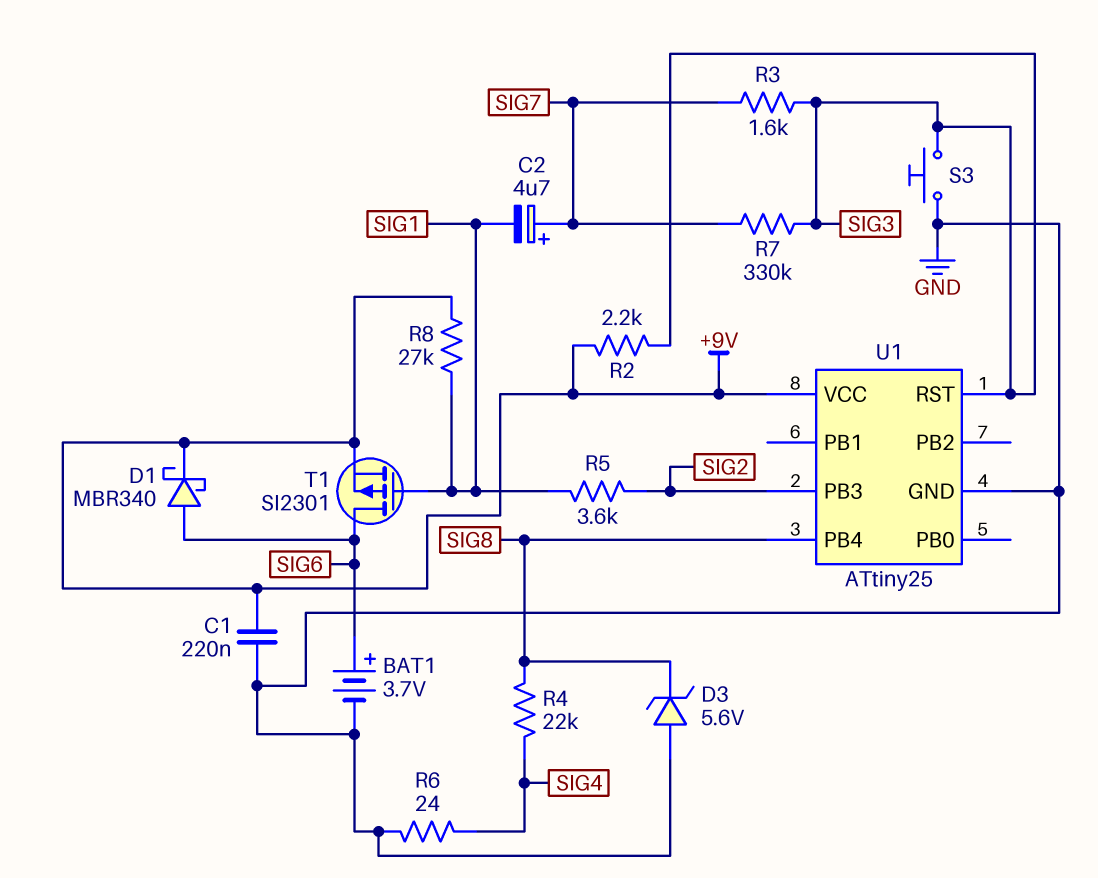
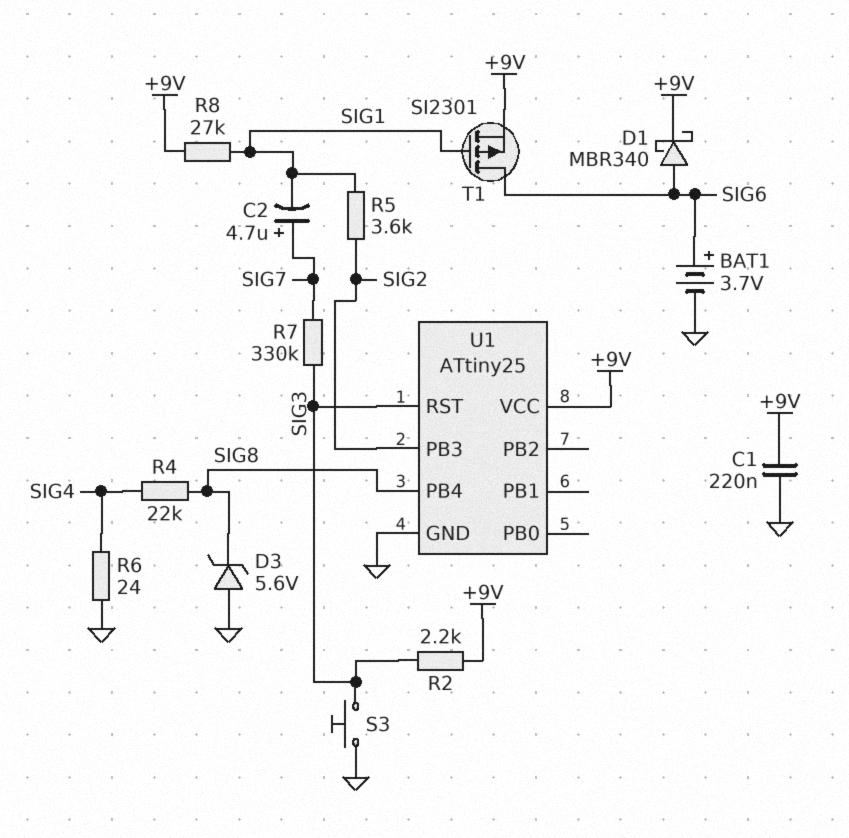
R3: 1.6k (SIG3, SIG7) -> none

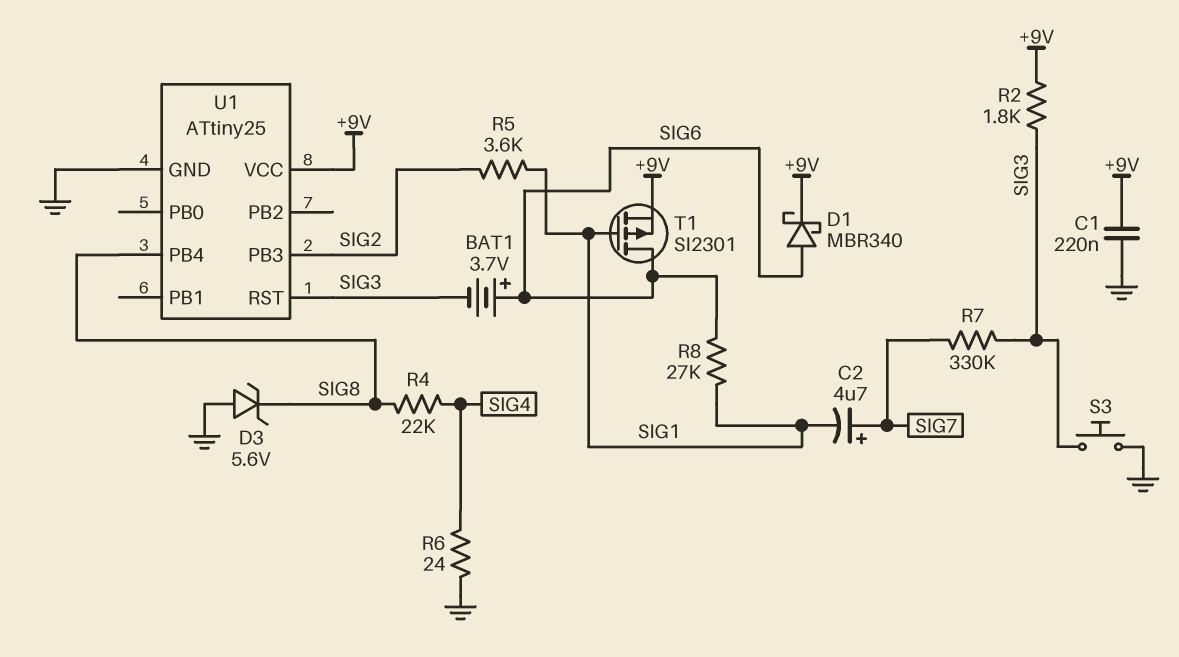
BAT1: 3.7V (plus SIG6, minus GND) -> 3.7V (plus SIG6, minus SIG3)
R2: 2.2k (+9V, SIG3) -> 1.8k (+9V, SIG3)
R8: 27k (+9V, SIG1) -> 27k (SIG1, SIG6)

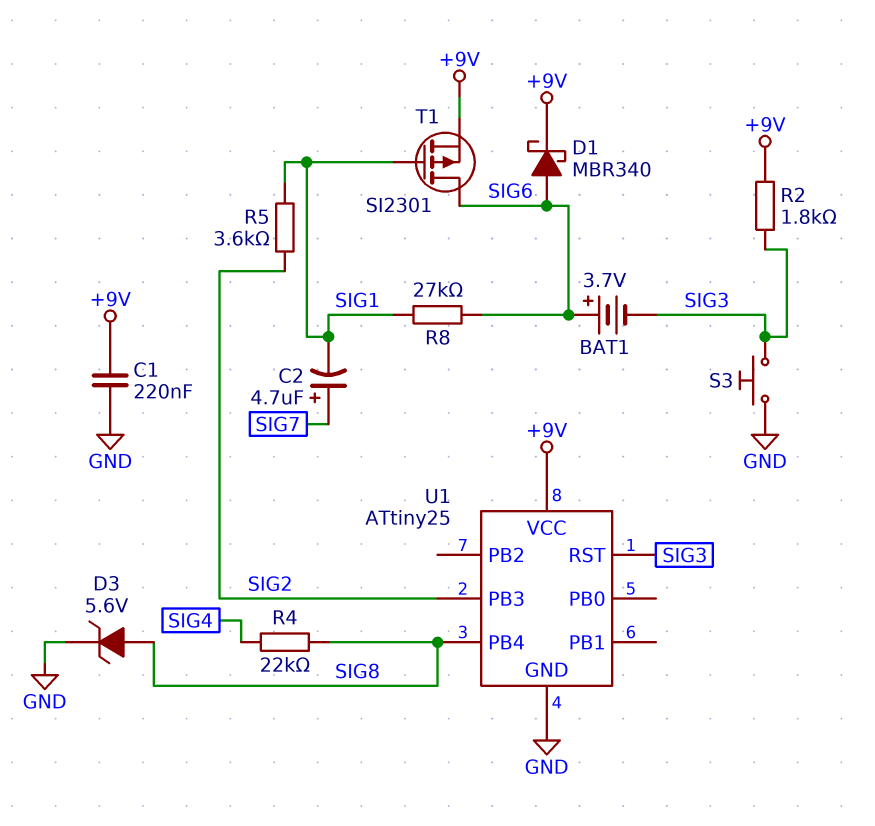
D3: zener 5.6V (A GND, K SIG8) -> zener 5.6V (A SIG8, K GND)
R6: 24 (GND, SIG4) -> none
R7: 330k (SIG3, SIG7) -> none

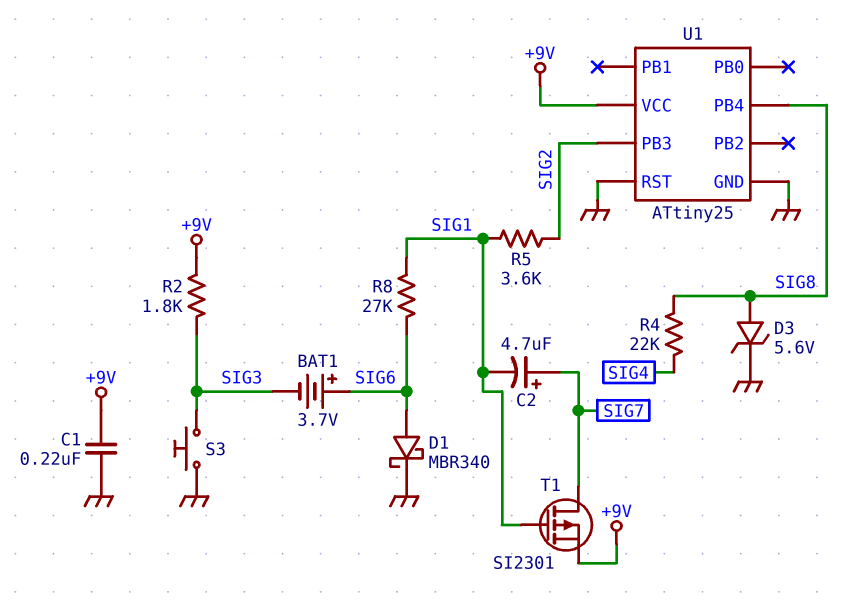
D1: schottky MBR340 (A SIG6, K +9V) -> schottky MBR340 (A SIG6, K GND)
T1: PMOS SI2301 (G SIG1, D SIG6, S +9V) -> PMOS SI2301 (G SIG1, D SIG7, S +9V)
U1 pin RST: SIG3 -> GND

